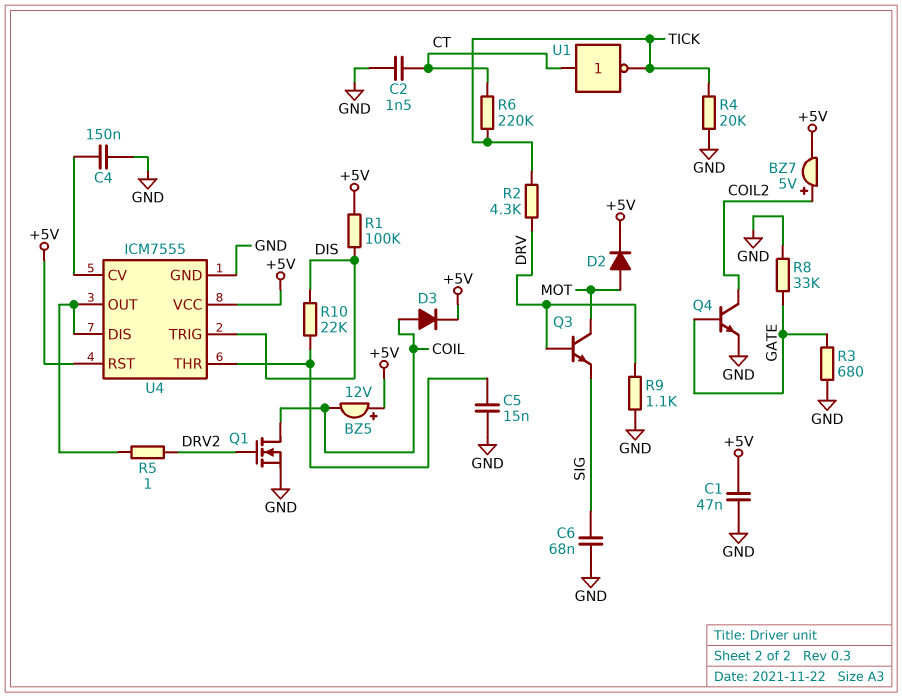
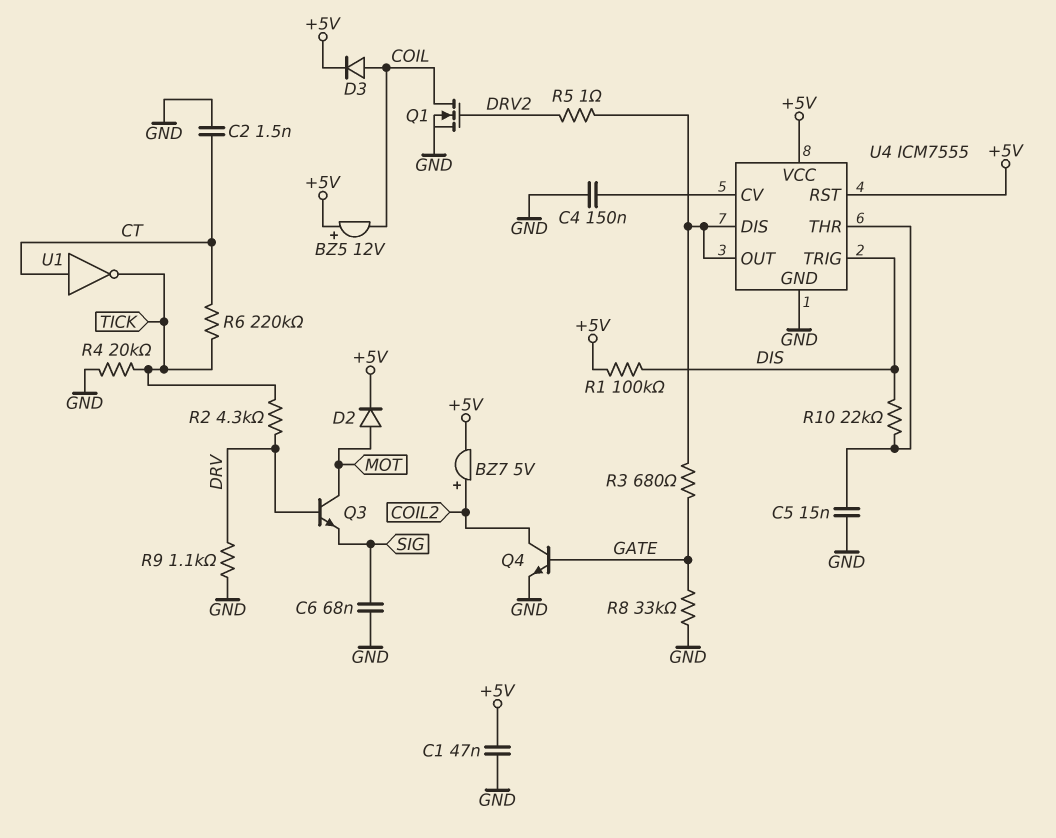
R3: 680 (GATE, GND) -> 680 (GATE, U4/DIS)

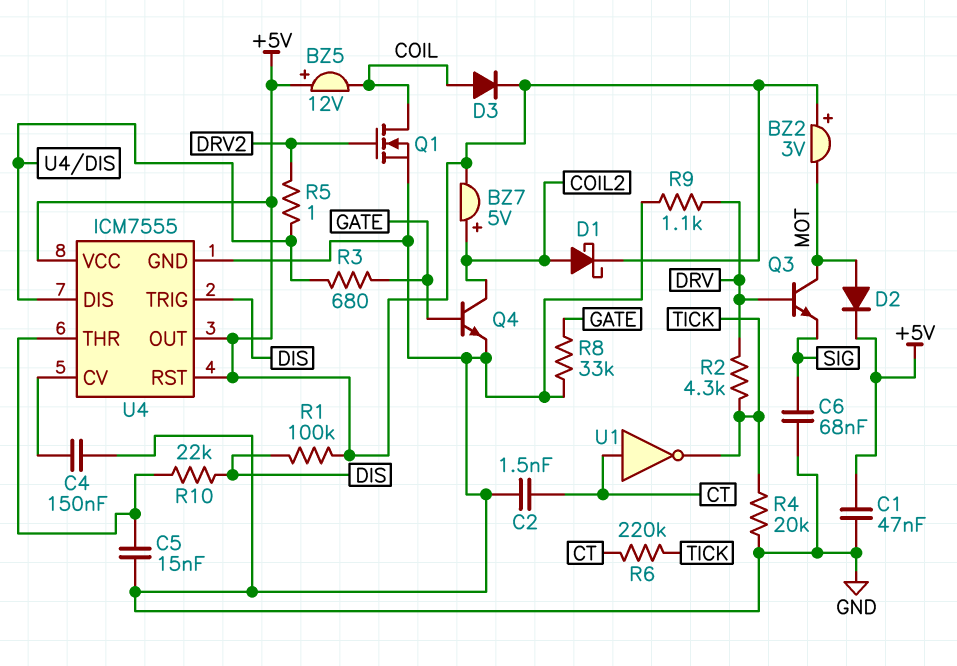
BZ2: none -> buzzer 3V (plus +5V, minus MOT)
D1: none -> schottky (A COIL2, K +5V)
U4 pin OUT: U4/DIS -> +5V

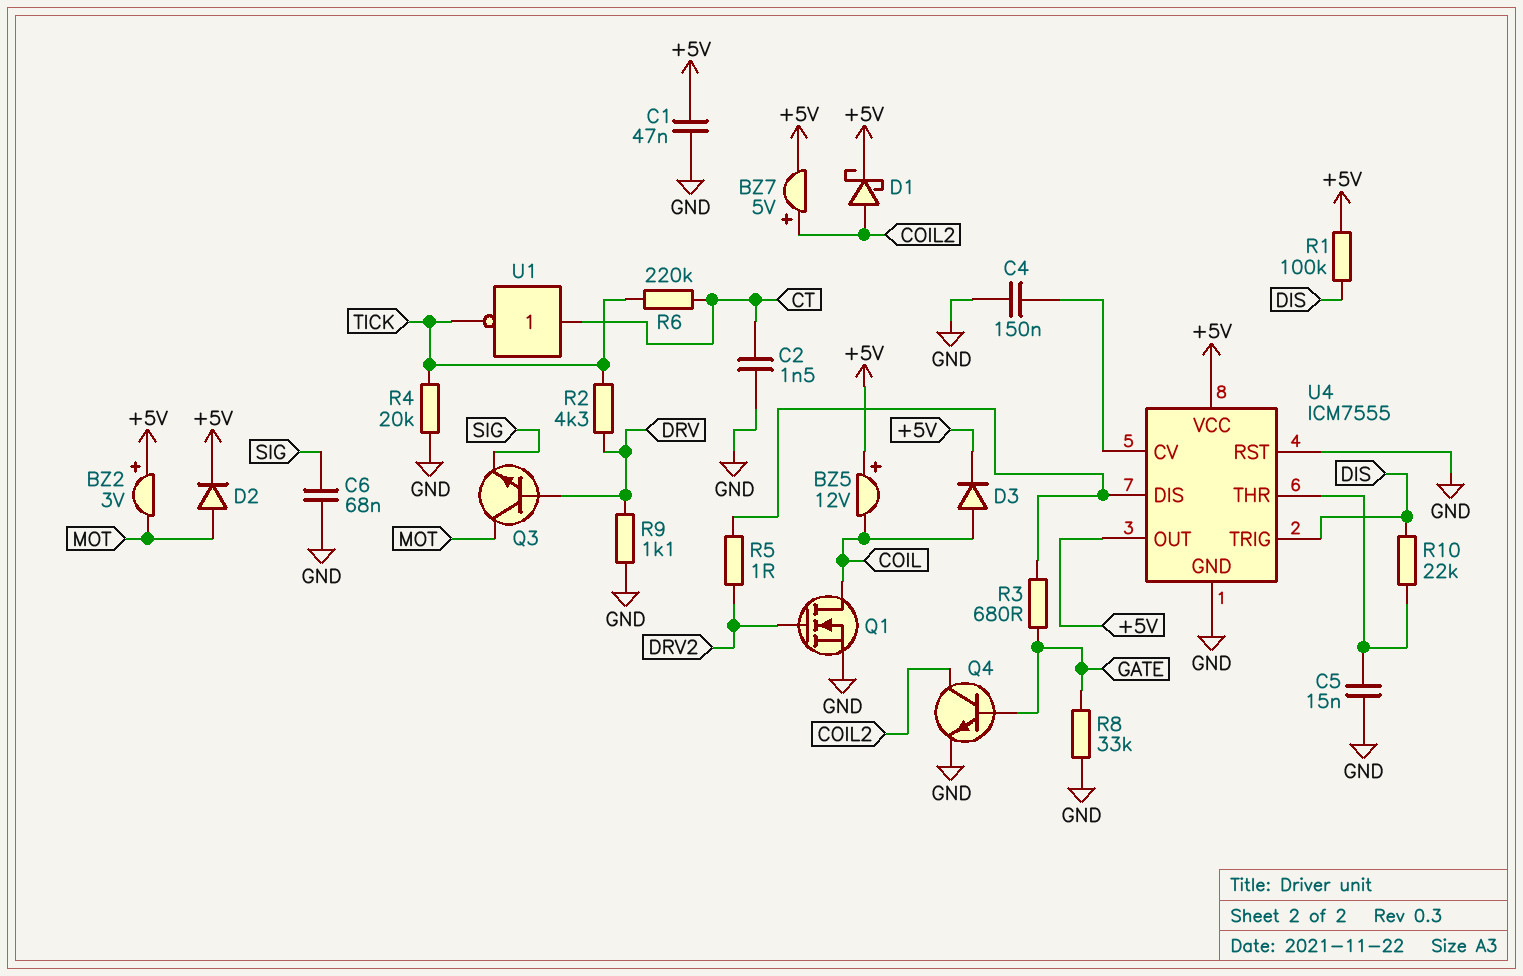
U4 pin RST: +5V -> GND

